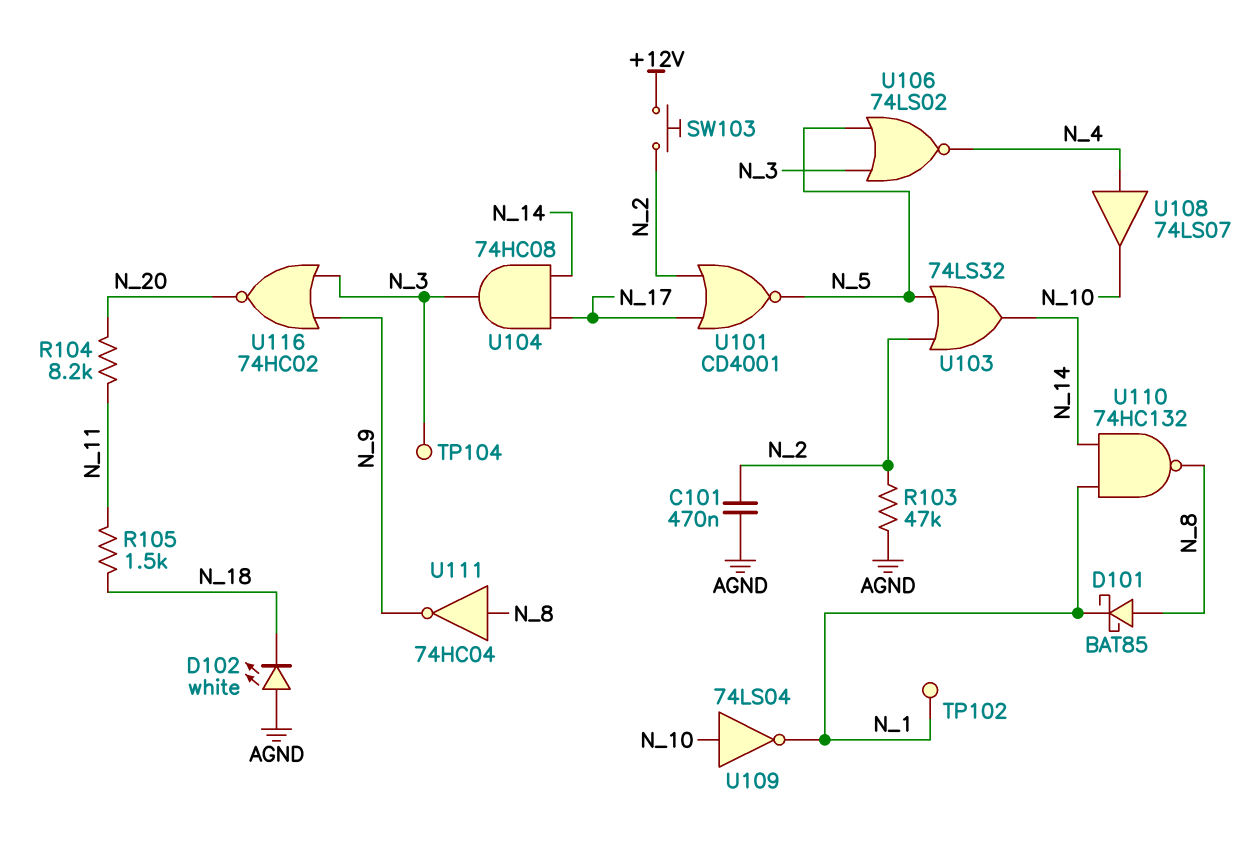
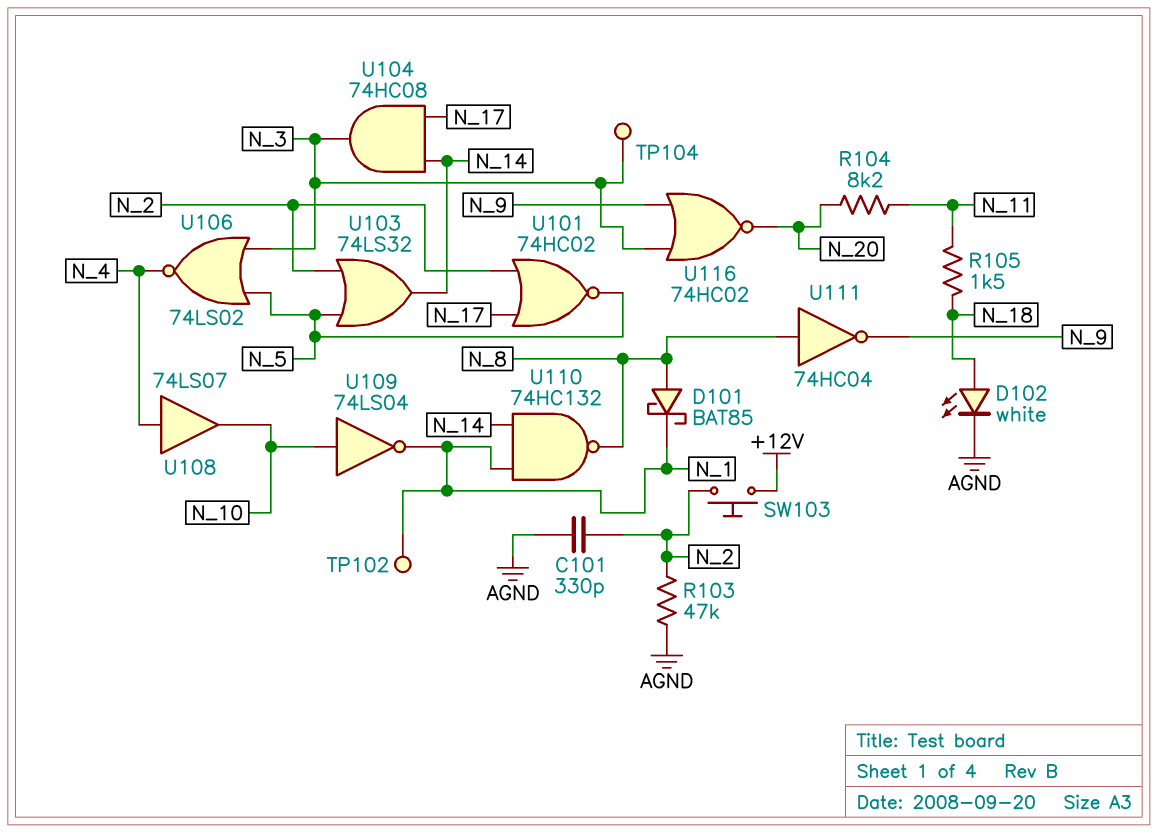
C101: 470nF (AGND, N_2) -> 330pF (AGND, N_2)
D102: LED white (A AGND, K N_18) -> LED white (A N_18, K AGND)
U101: NOR CD4001 (in N_2, in N_17, out N_5) -> NOR 74HC02 (in N_2, in N_17, out N_5)

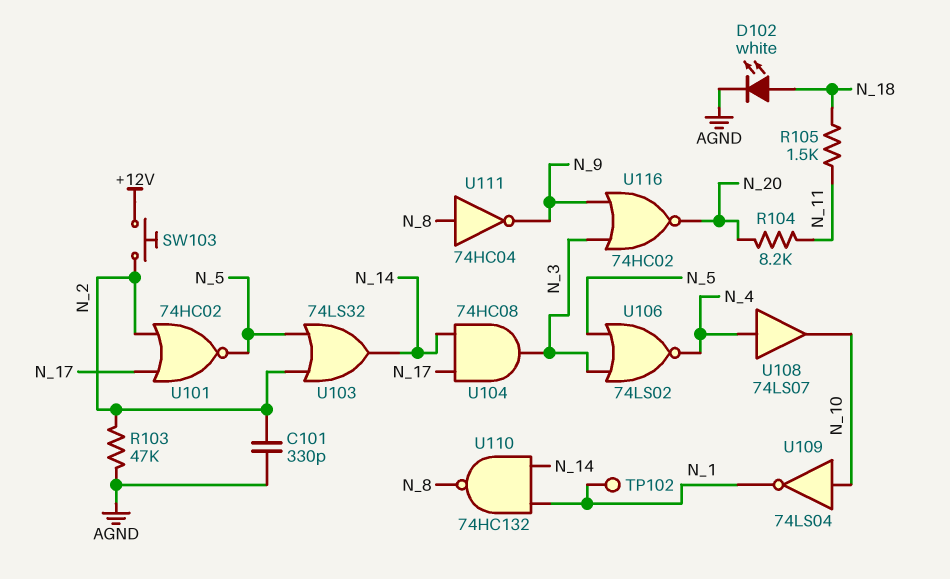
D101: schottky BAT85 (A N_8, K N_1) -> none
TP104: test point (N_3) -> none

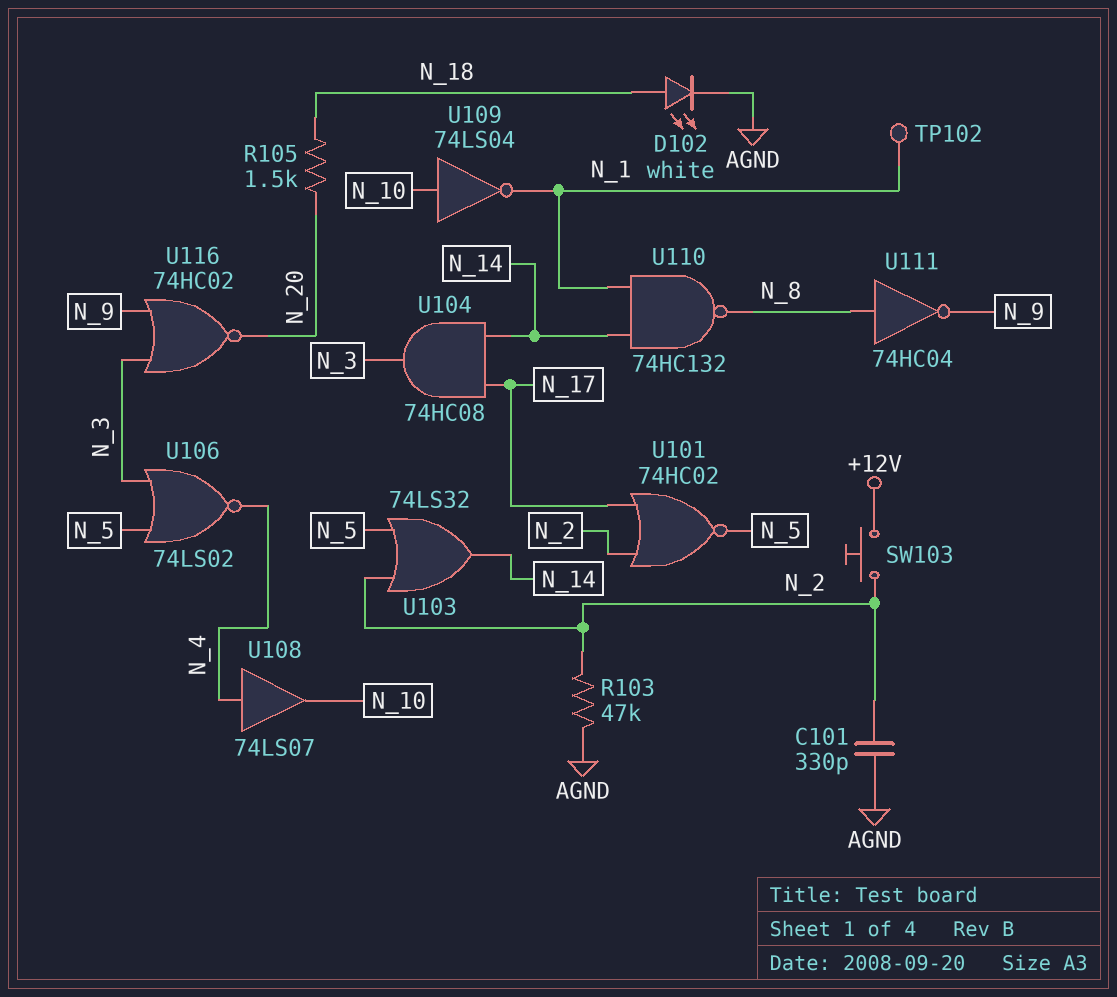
R104: 8.2k (N_11, N_20) -> none
R105: 1.5k (N_11, N_18) -> 1.5k (N_18, N_20)

